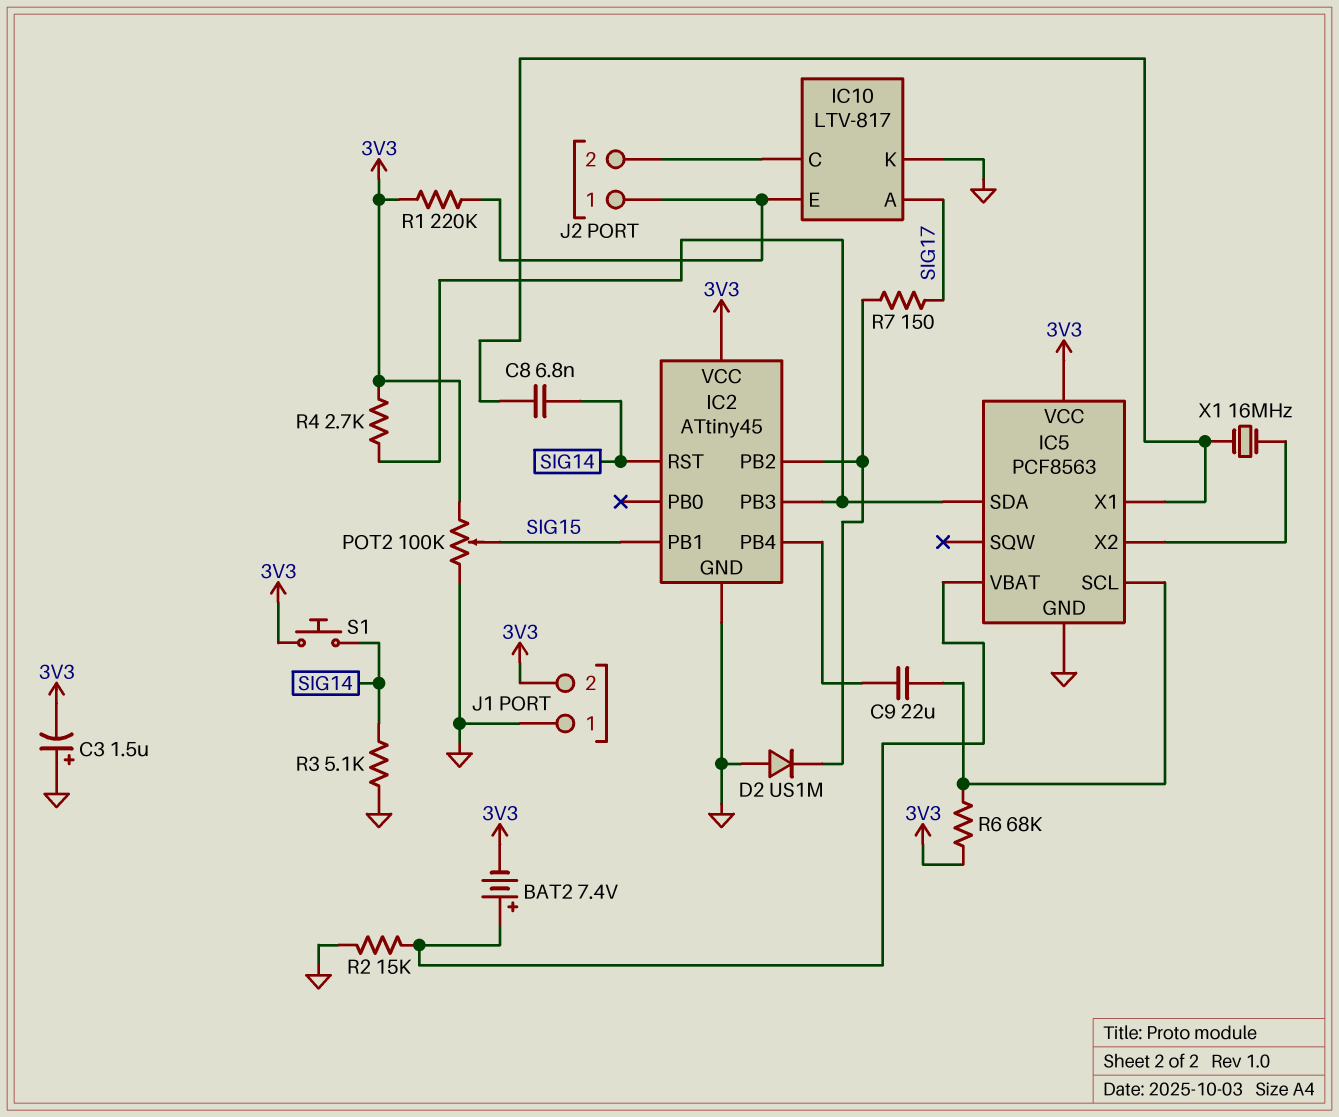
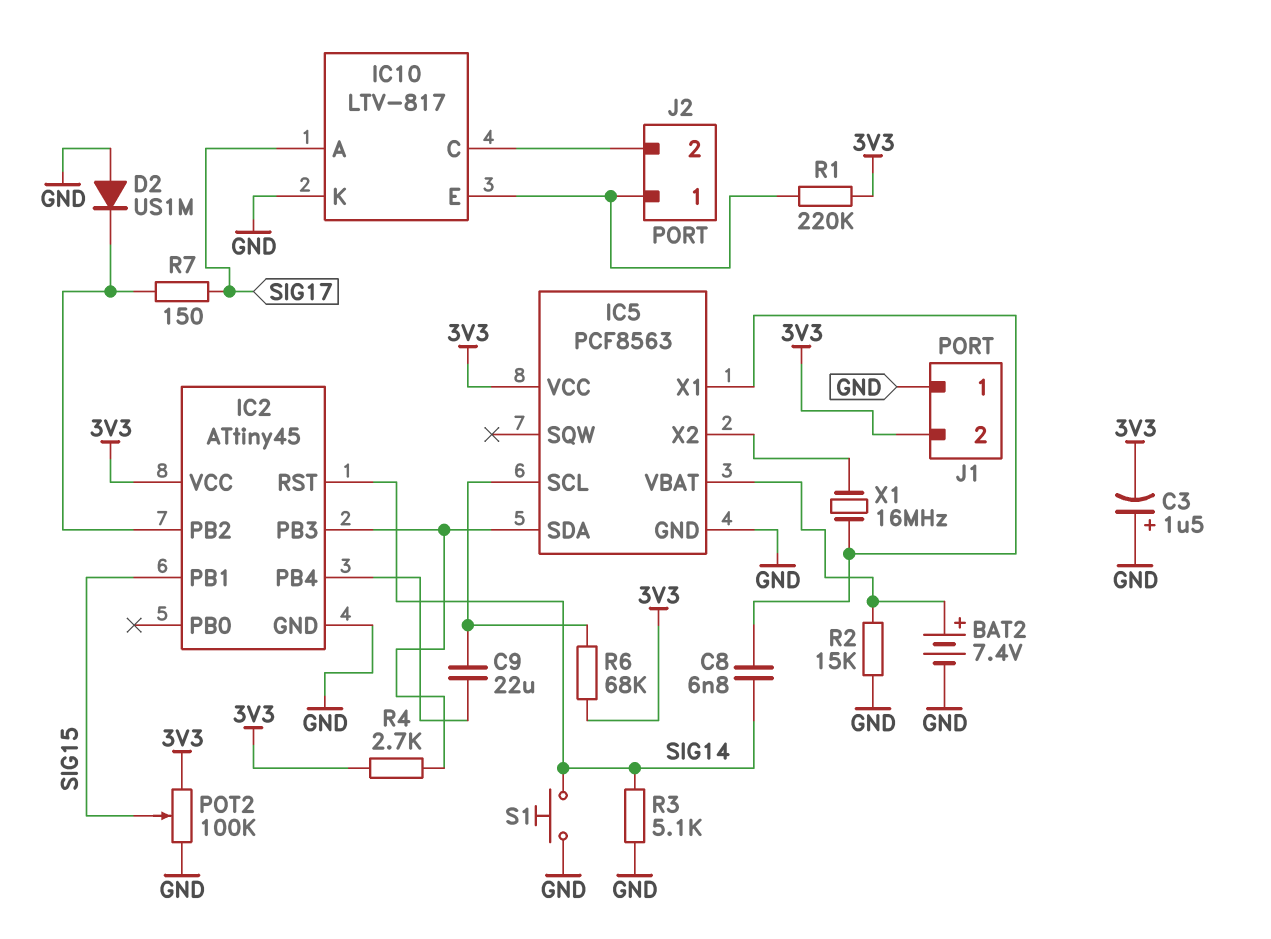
BAT2: 7.4V (plus IC5/VBAT, minus 3V3) -> 7.4V (plus IC5/VBAT, minus GND)
S1: button (3V3, SIG14) -> button (GND, SIG14)

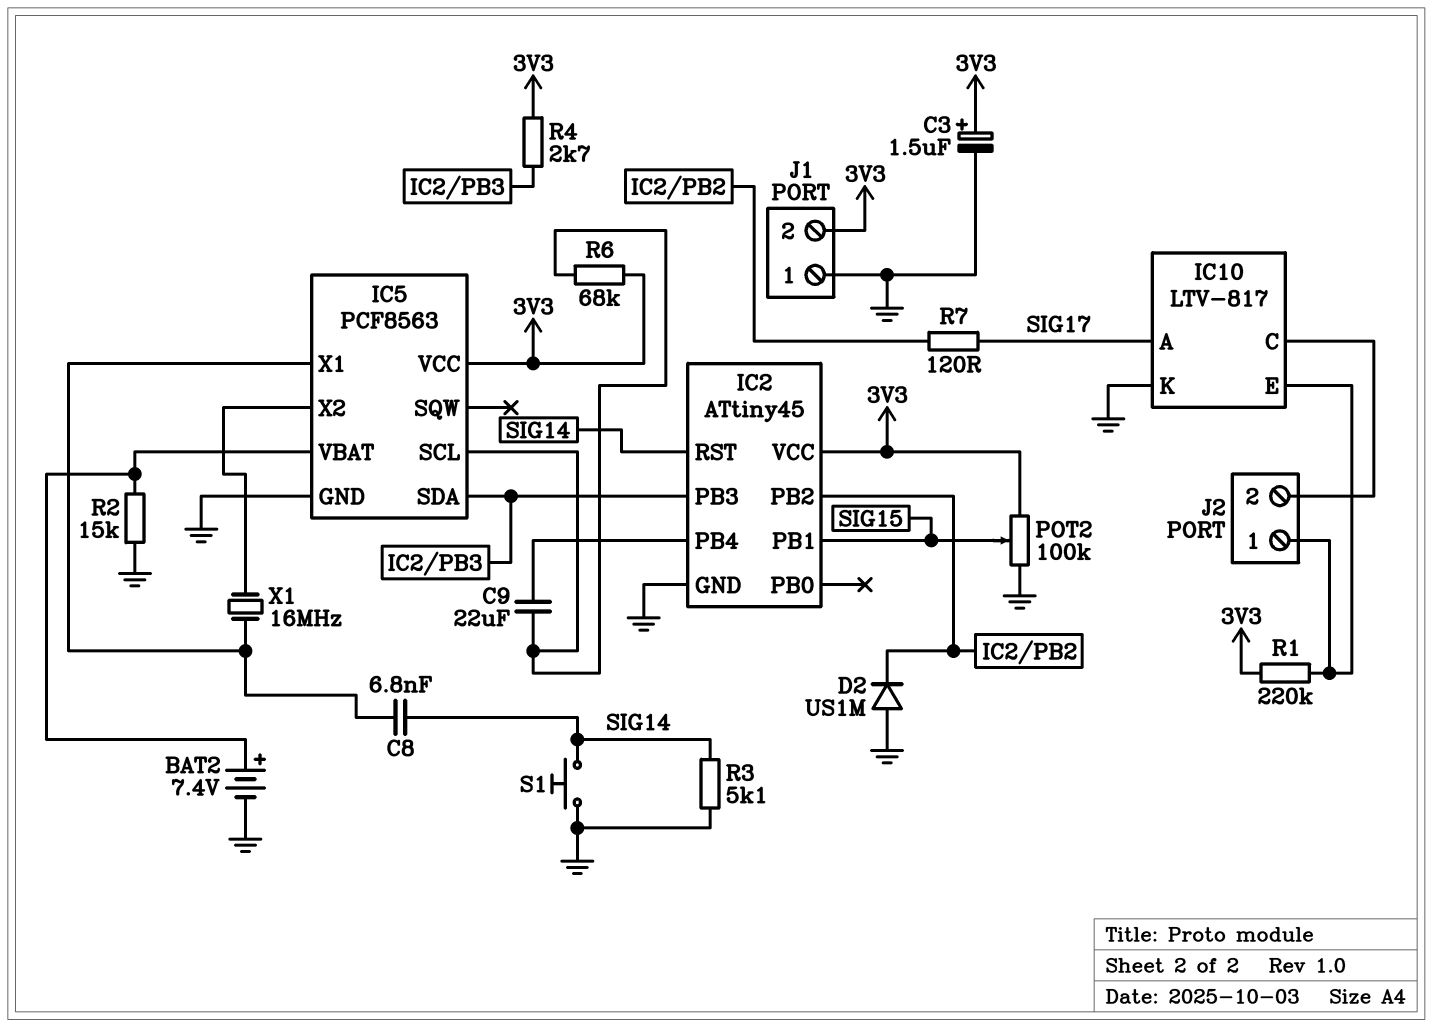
C3: 1.5uF (plus GND, minus 3V3) -> 1.5uF (plus 3V3, minus GND)
R7: 150 (IC2/PB2, SIG17) -> 120 (IC2/PB2, SIG17)

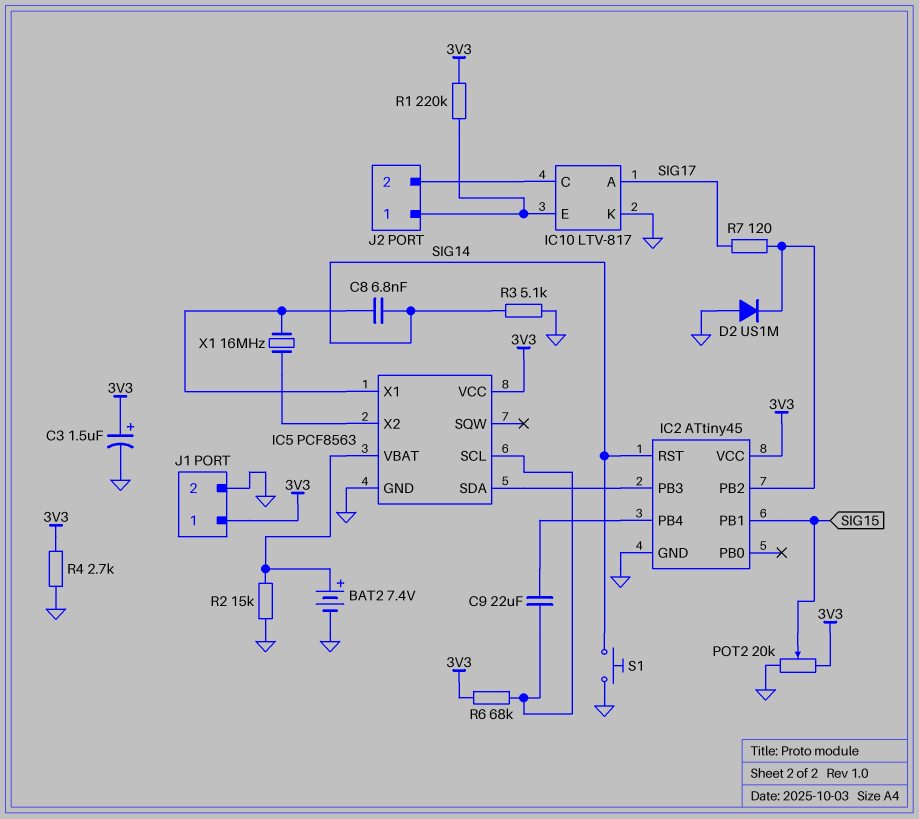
J1 pin 1: GND -> 3V3
J1 pin 2: 3V3 -> GND
POT2: 100k (3V3, GND, wiper SIG15) -> 20k (3V3, GND, wiper SIG15)
R4: 2.7k (3V3, IC2/PB3) -> 2.7k (3V3, GND)

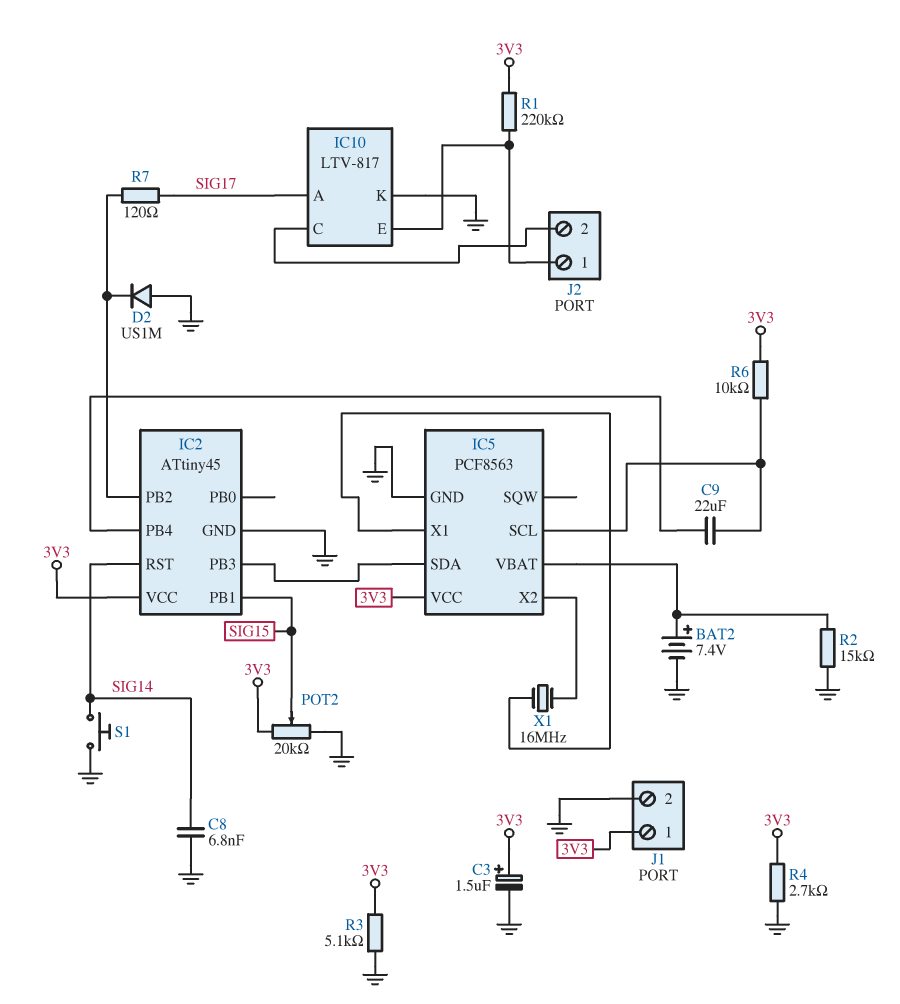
C8: 6.8nF (IC5/X1, SIG14) -> 6.8nF (GND, SIG14)
R3: 5.1k (GND, SIG14) -> 5.1k (3V3, GND)
R6: 68k (3V3, IC5/SCL) -> 10k (3V3, IC5/SCL)

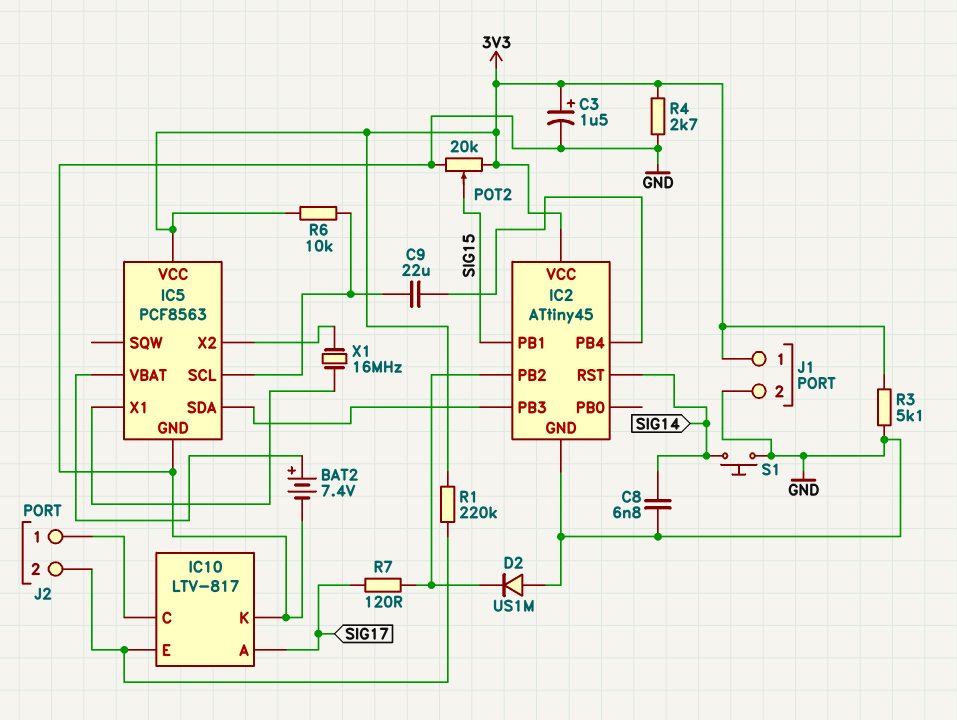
J2 pin 1: IC10/E -> IC10/C
J2 pin 2: IC10/C -> IC10/E
R2: 15k (GND, IC5/VBAT) -> none

